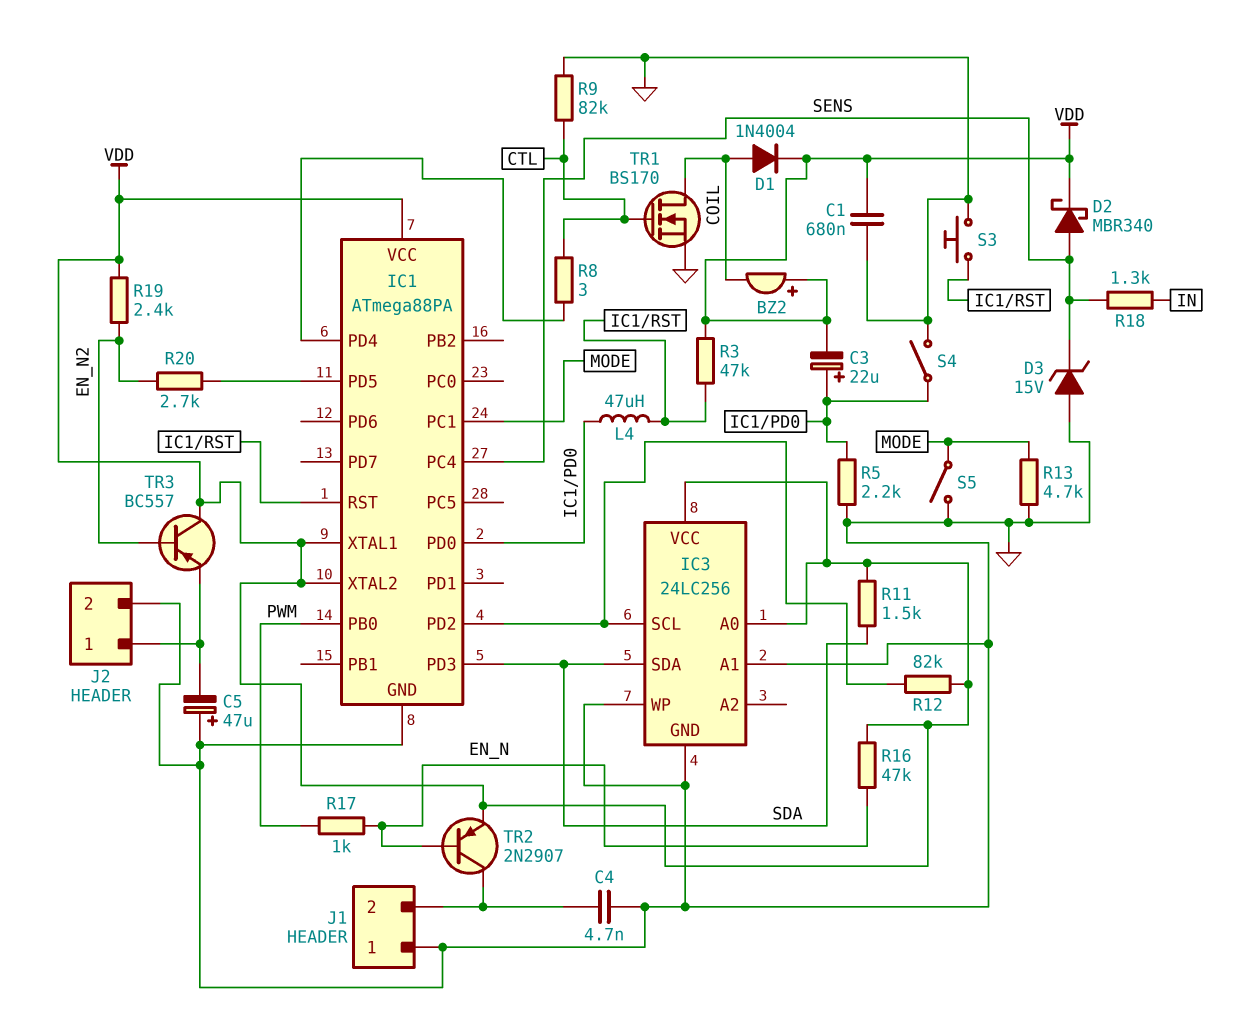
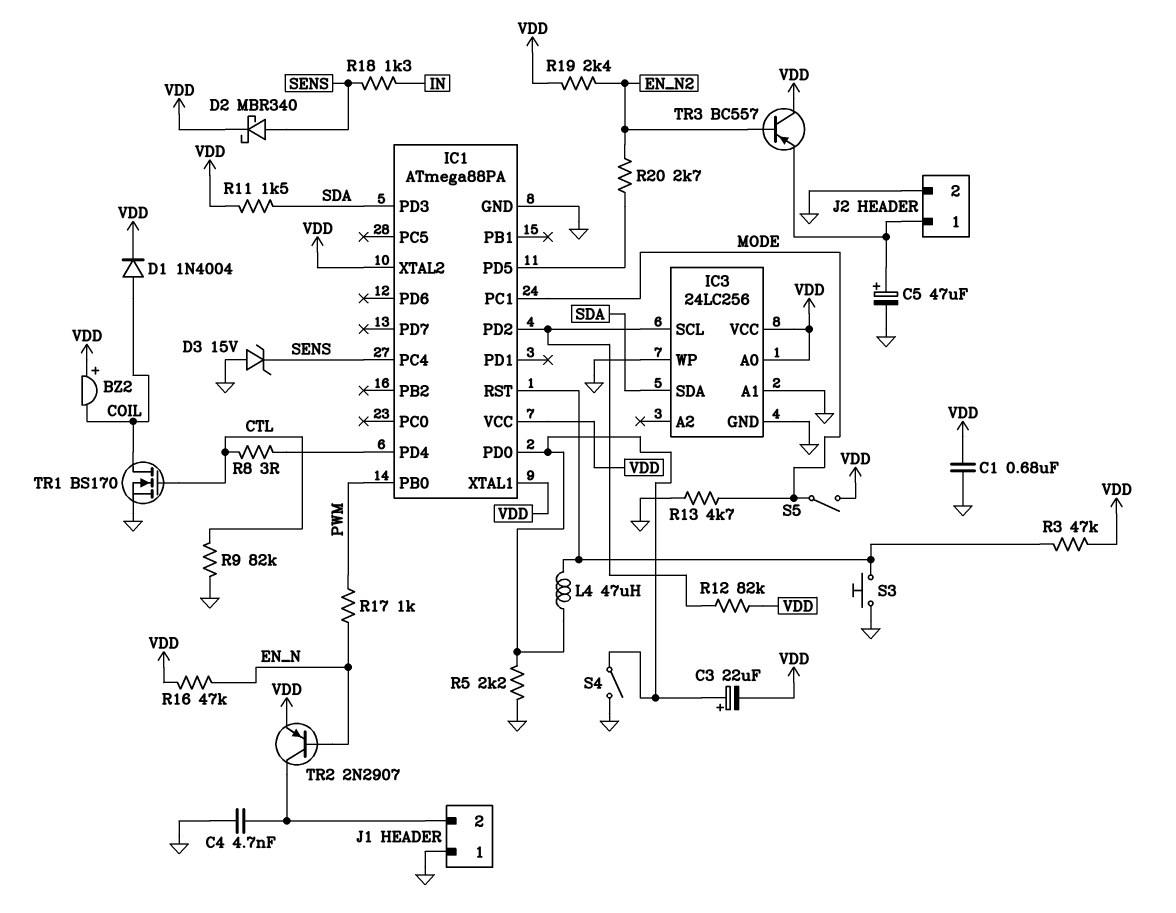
C5: 47uF (plus GND, minus J2/1) -> 47uF (plus J2/1, minus GND)
S5: switch (GND, MODE) -> switch (MODE, VDD)

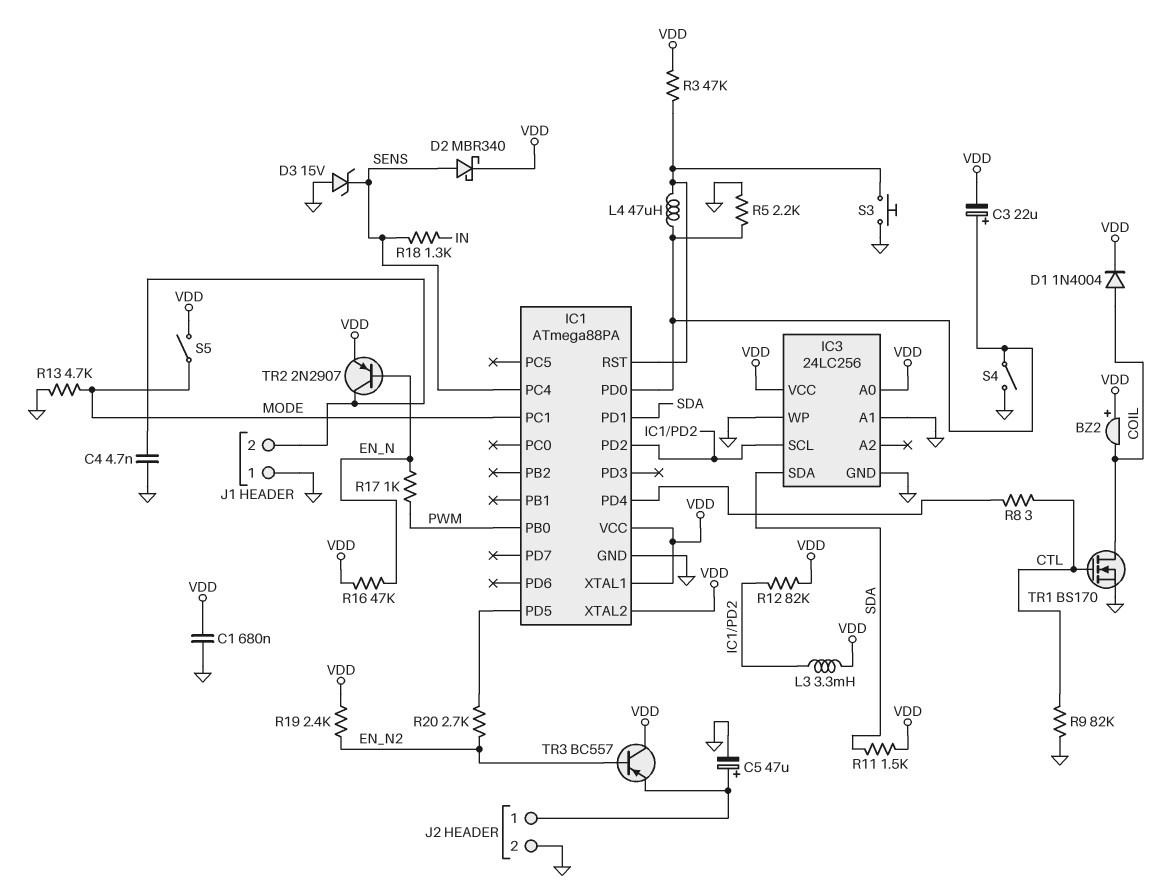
IC1 pin PD1: none -> SDA
IC1 pin PD3: SDA -> none
L3: none -> 3.3mH (IC1/PD2, VDD)

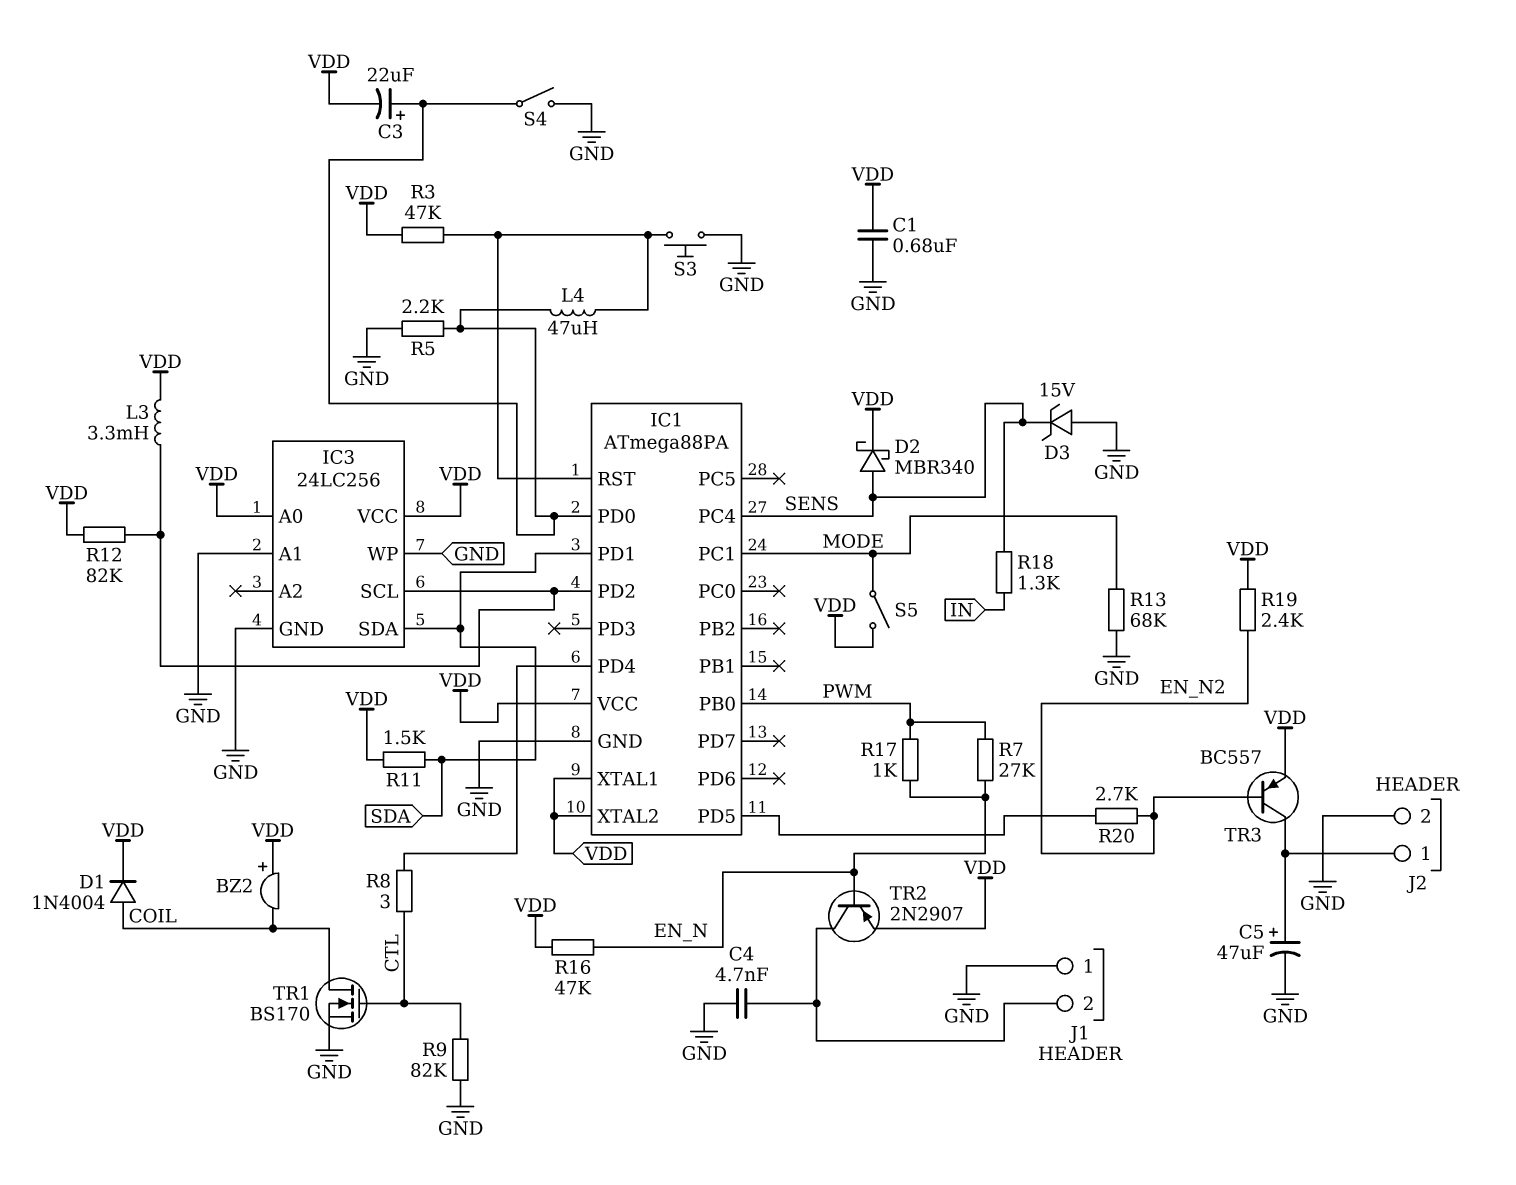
R7: none -> 27k (EN_N, PWM)
R13: 4.7k (GND, MODE) -> 68k (GND, MODE)
TR3: PNP BC557 (B EN_N2, C VDD, E J2/1) -> PNP BC557 (B EN_N2, C J2/1, E VDD)

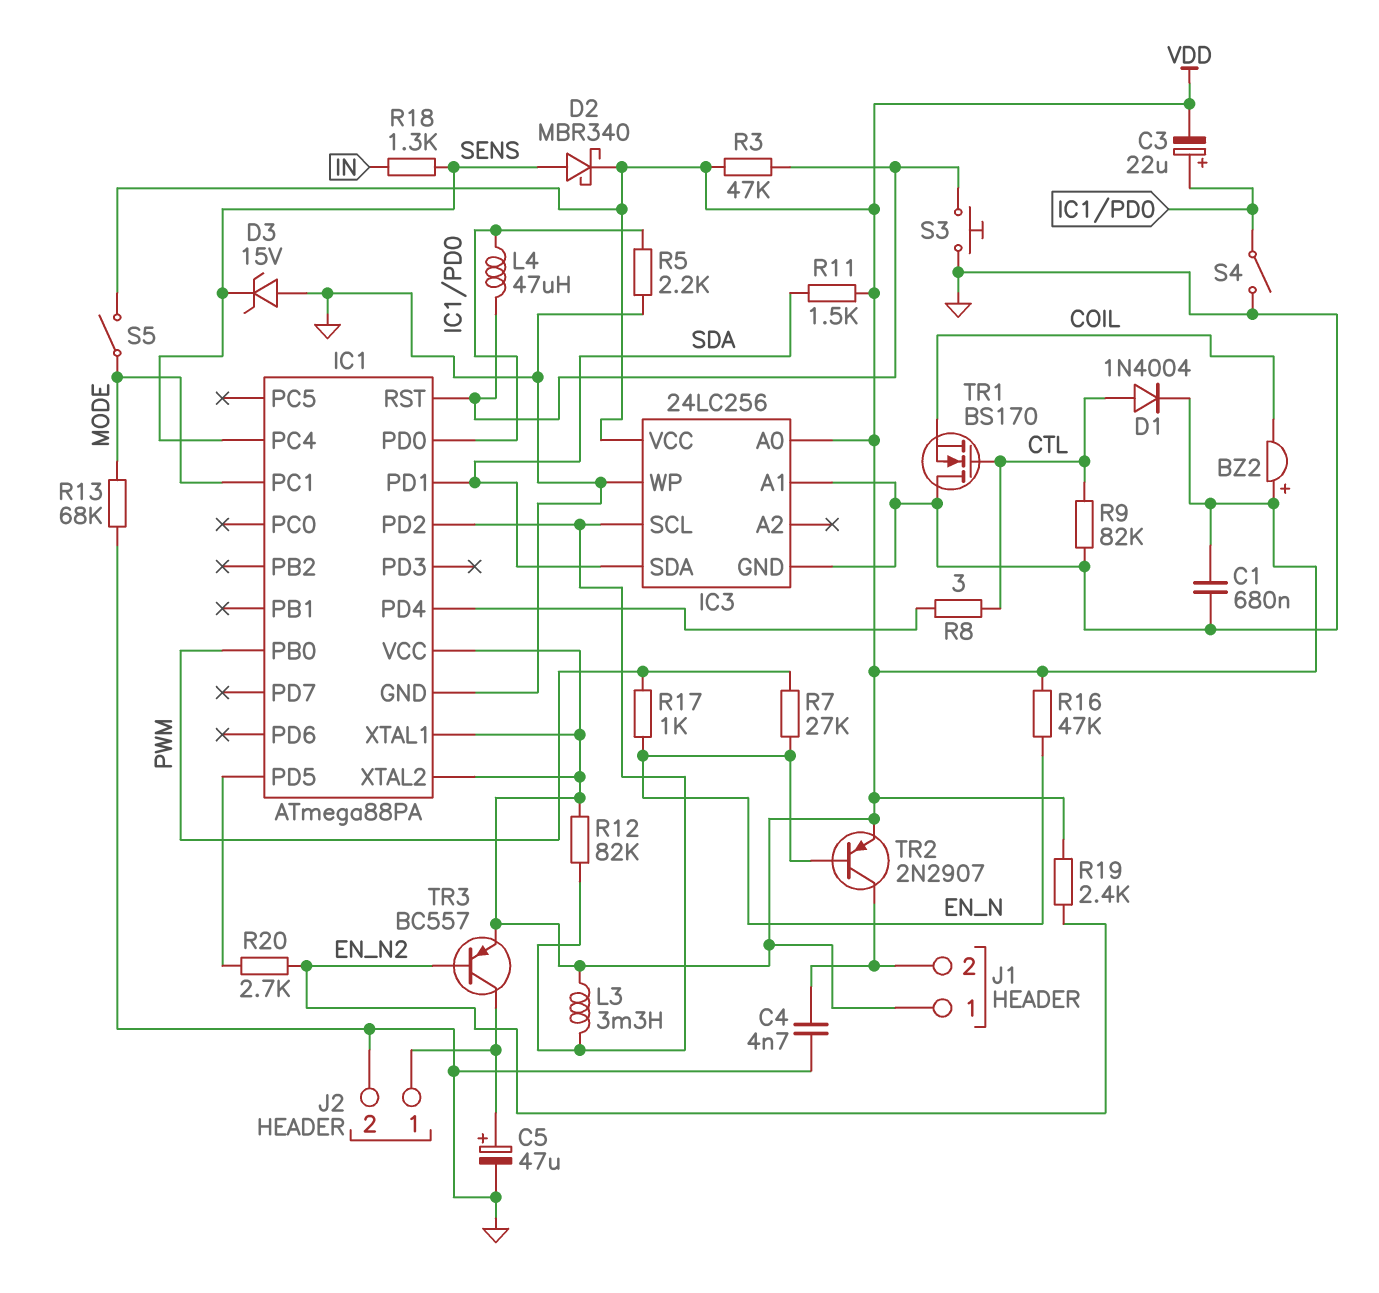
D1: diode 1N4004 (A COIL, K VDD) -> diode 1N4004 (A CTL, K VDD)
J1 pin 1: GND -> VDD
TR1: NMOS BS170 (G CTL, D COIL, S GND) -> NMOS BS170 (G CTL, D GND, S COIL)

